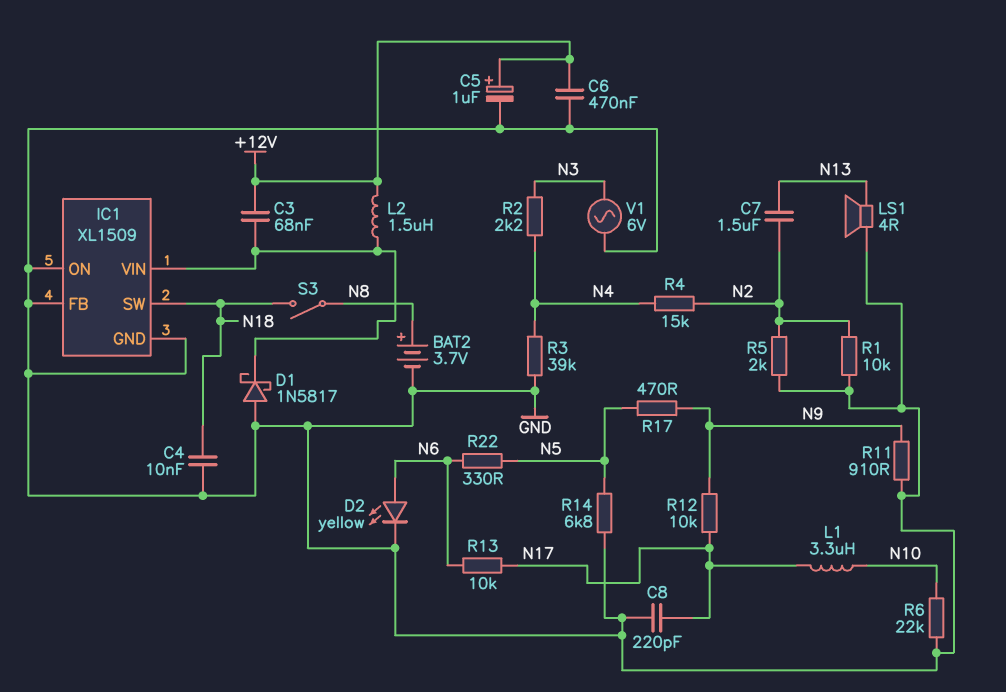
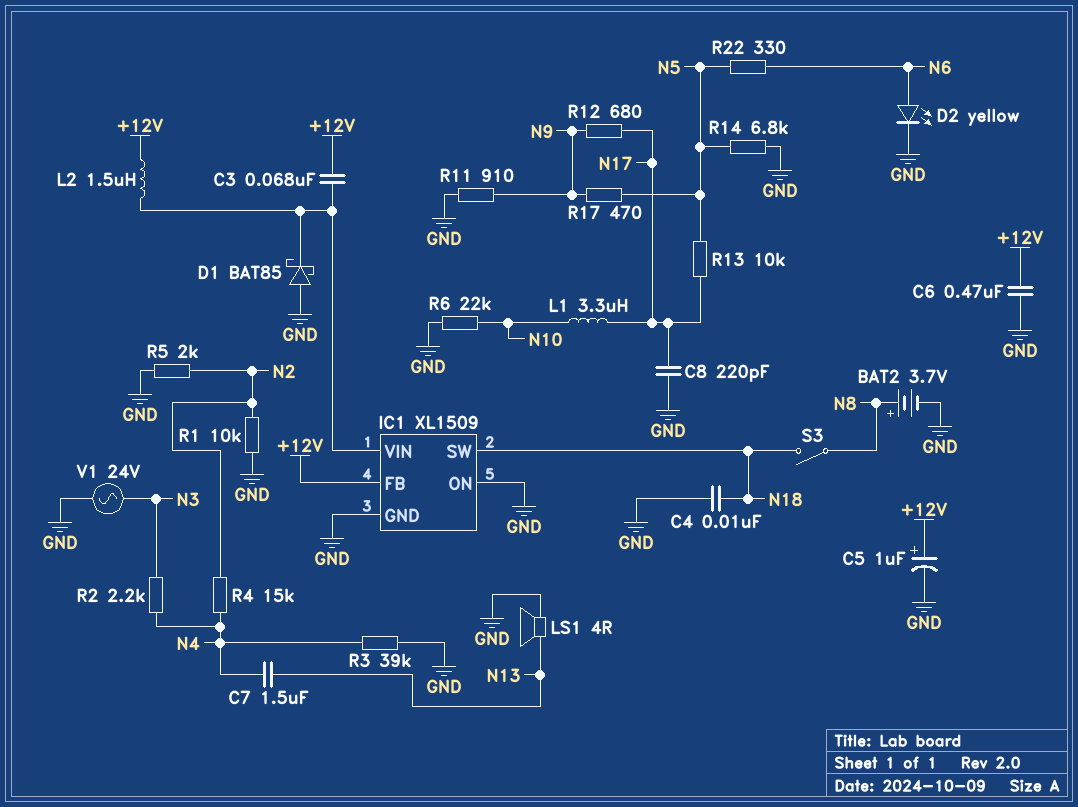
C7: 1.5uF (N2, N13) -> 1.5uF (N4, N13)
D1: schottky 1N5817 (A GND, K IC1/VIN) -> schottky BAT85 (A GND, K IC1/VIN)
IC1 pin FB: GND -> +12V
R12: 10k (N9, N17) -> 680 (N9, N17)
R13: 10k (N6, N17) -> 10k (N5, N17)
V1: AC 6V (GND, N3) -> AC 24V (GND, N3)

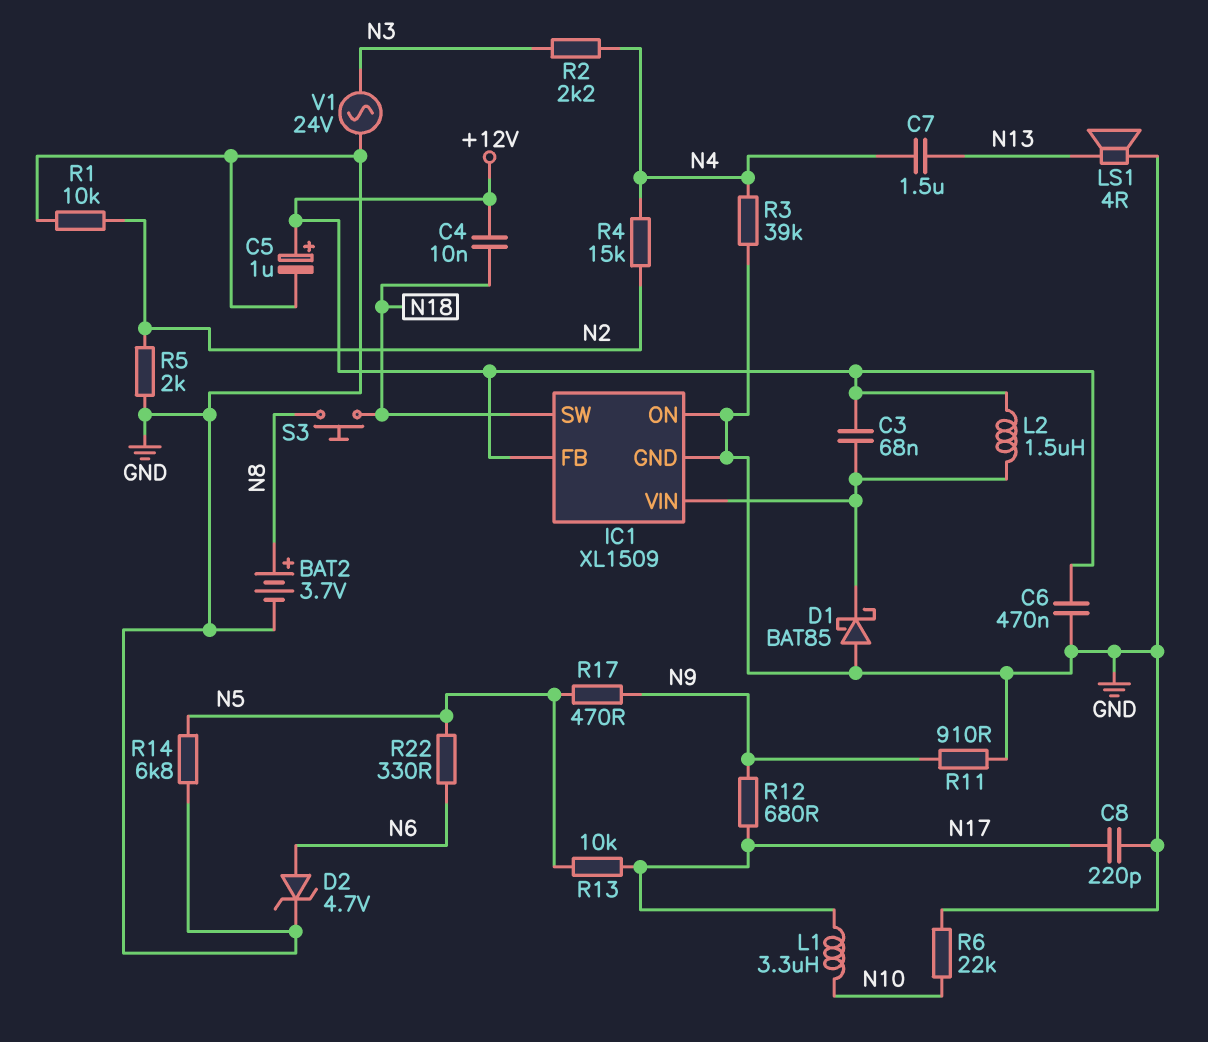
C4: 10nF (GND, N18) -> 10nF (+12V, N18)
D2: LED yellow (A N6, K GND) -> zener 4.7V (A N6, K GND)
S3: switch (N8, N18) -> button (N8, N18)

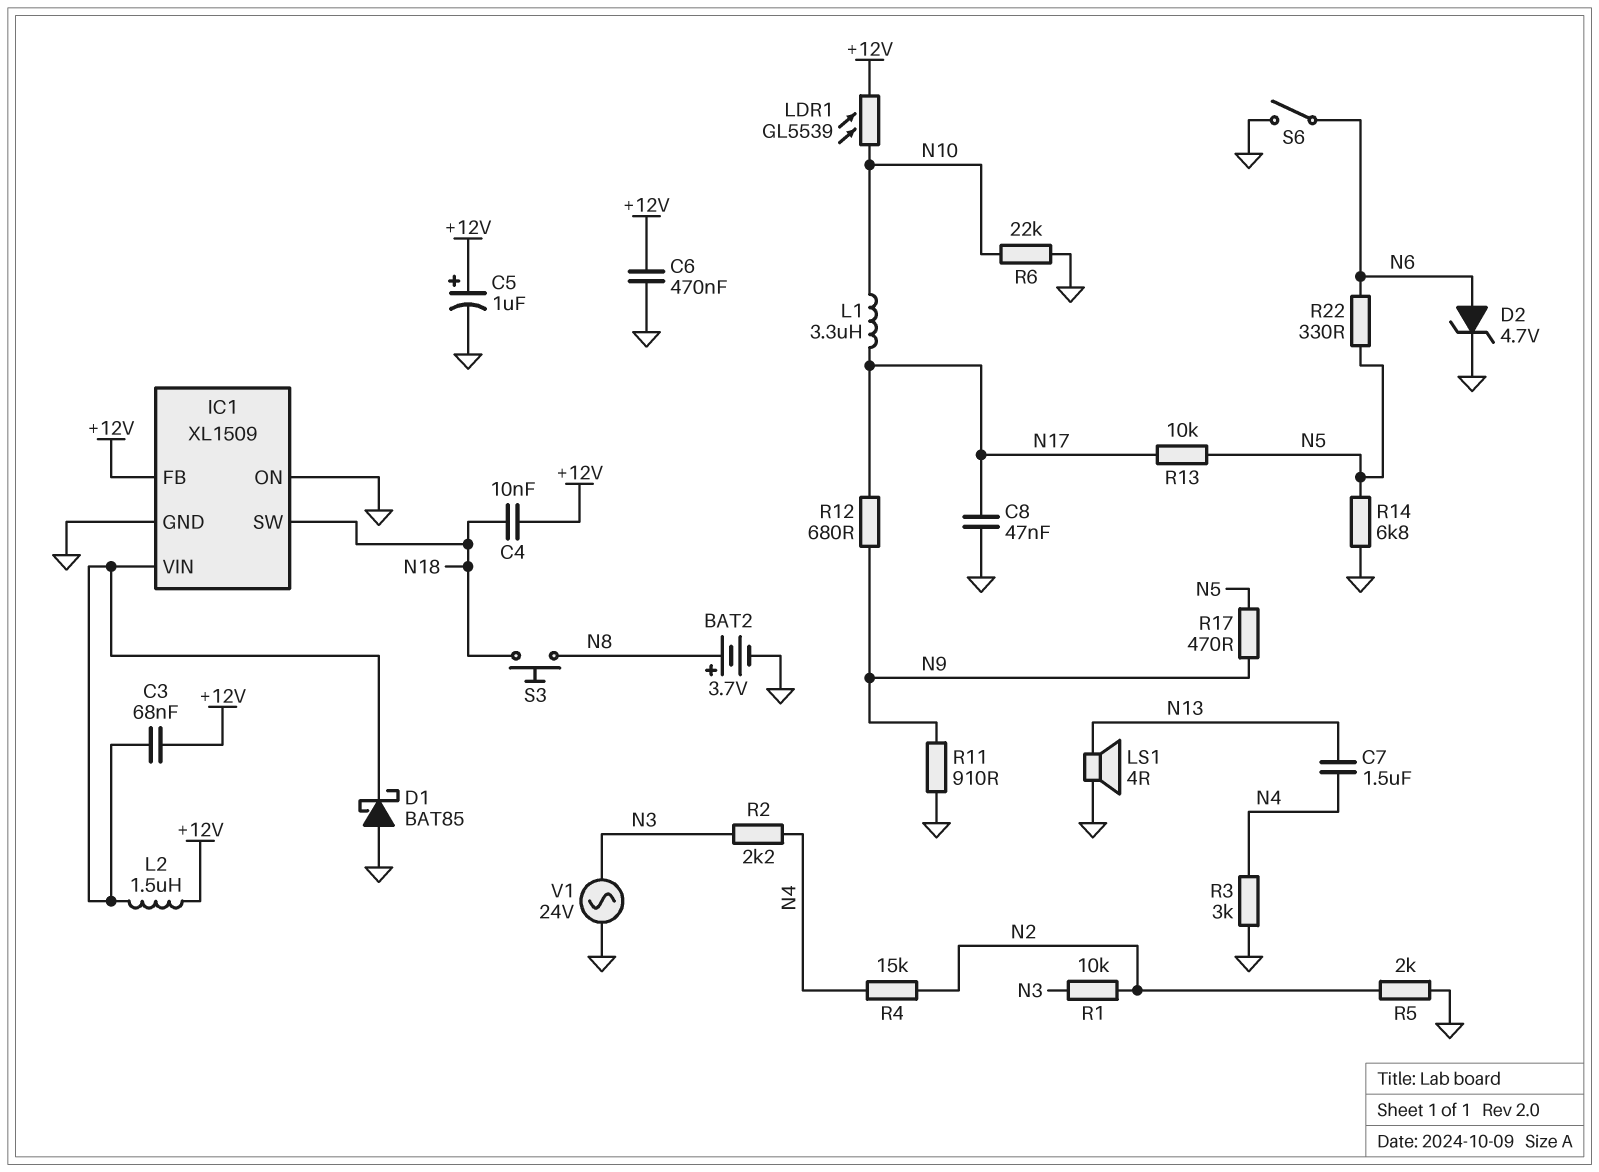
C8: 220pF (GND, N17) -> 47nF (GND, N17)
LDR1: none -> GL5539 (+12V, N10)
R1: 10k (GND, N2) -> 10k (N2, N3)
R3: 39k (GND, N4) -> 3k (GND, N4)
S6: none -> switch (GND, N6)

